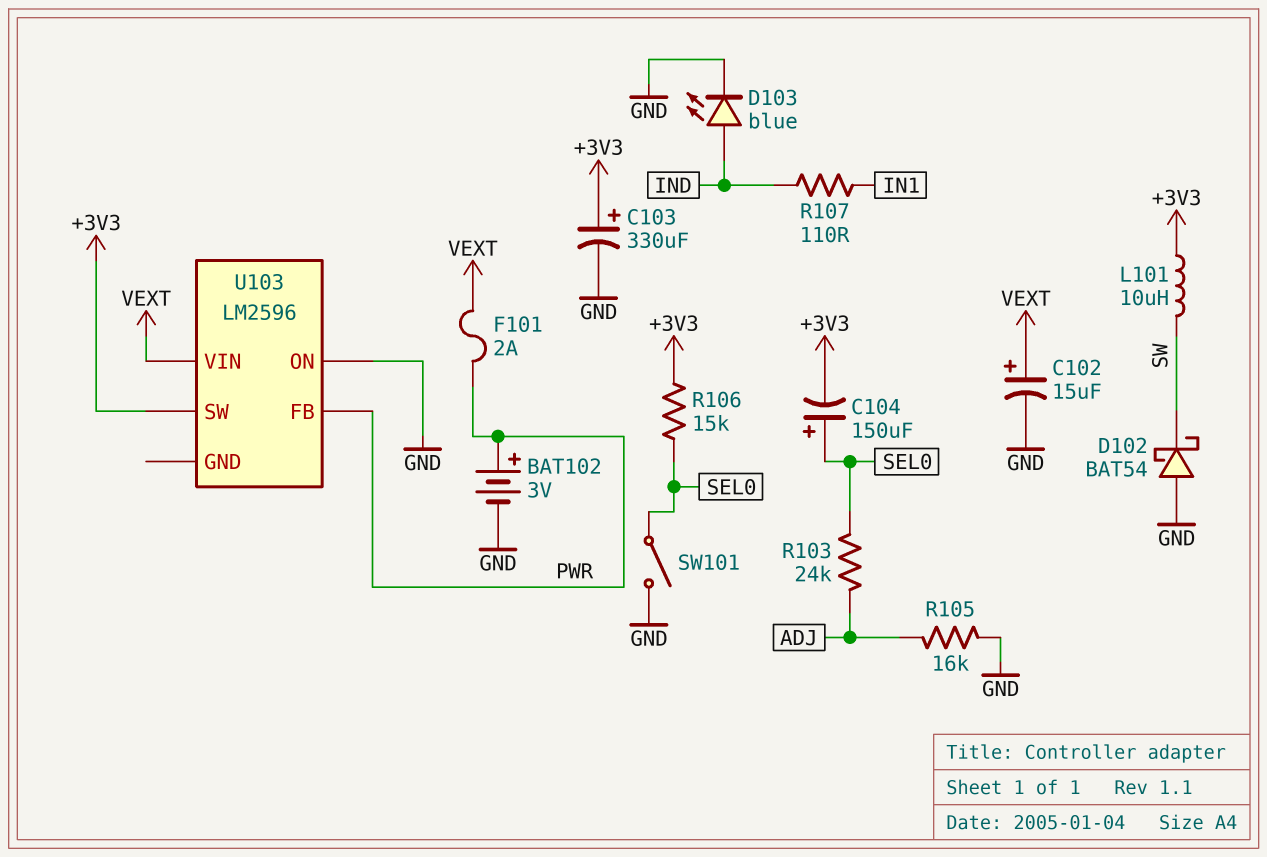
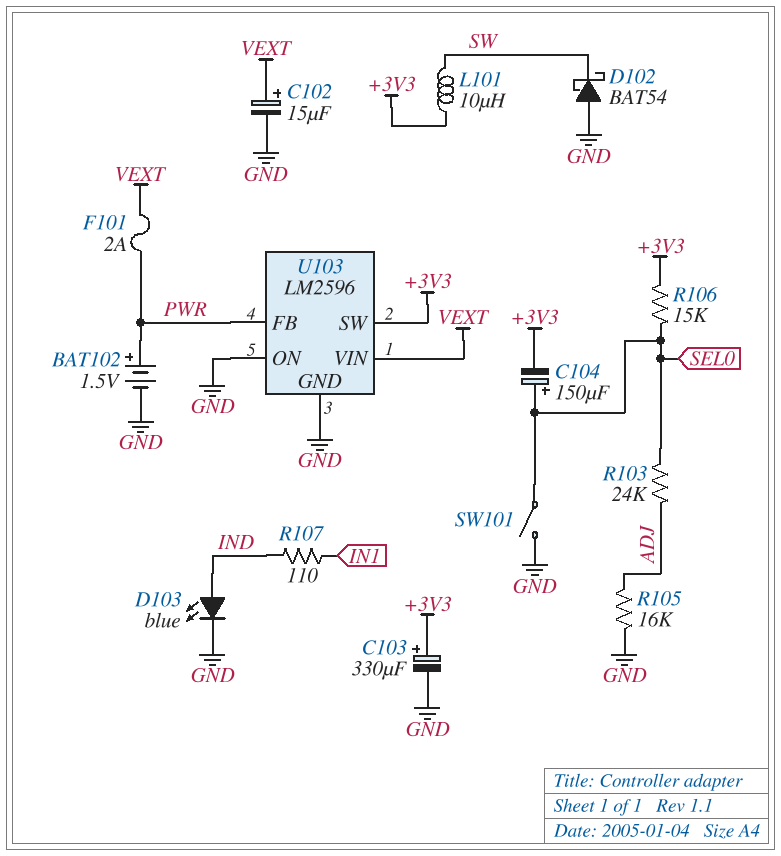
BAT102: 3V (plus PWR, minus GND) -> 1.5V (plus PWR, minus GND)
U103 pin GND: none -> GND

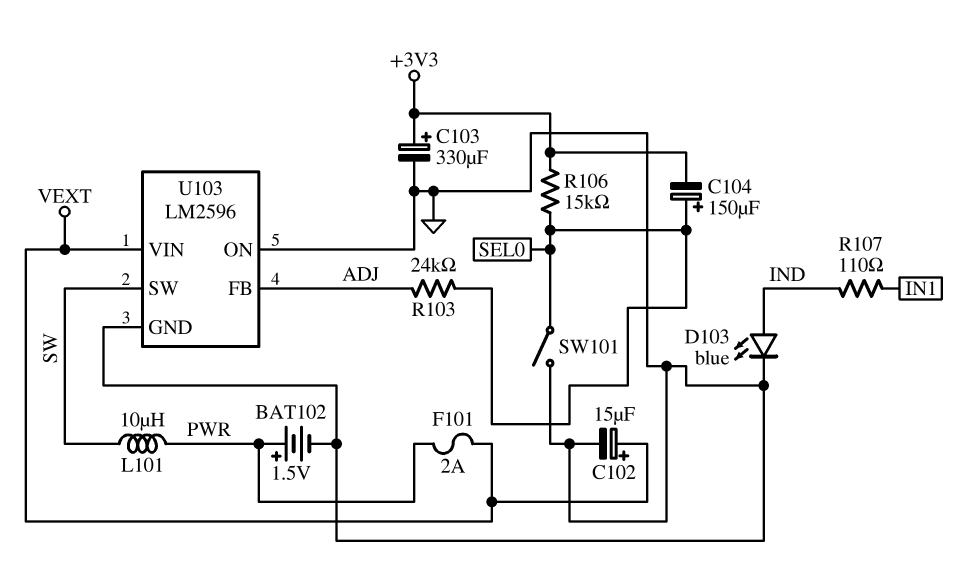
D102: schottky BAT54 (A GND, K SW) -> none
L101: 10uH (+3V3, SW) -> 10uH (PWR, SW)
R105: 16k (ADJ, GND) -> none
U103 pin FB: PWR -> ADJ
U103 pin SW: +3V3 -> SW

